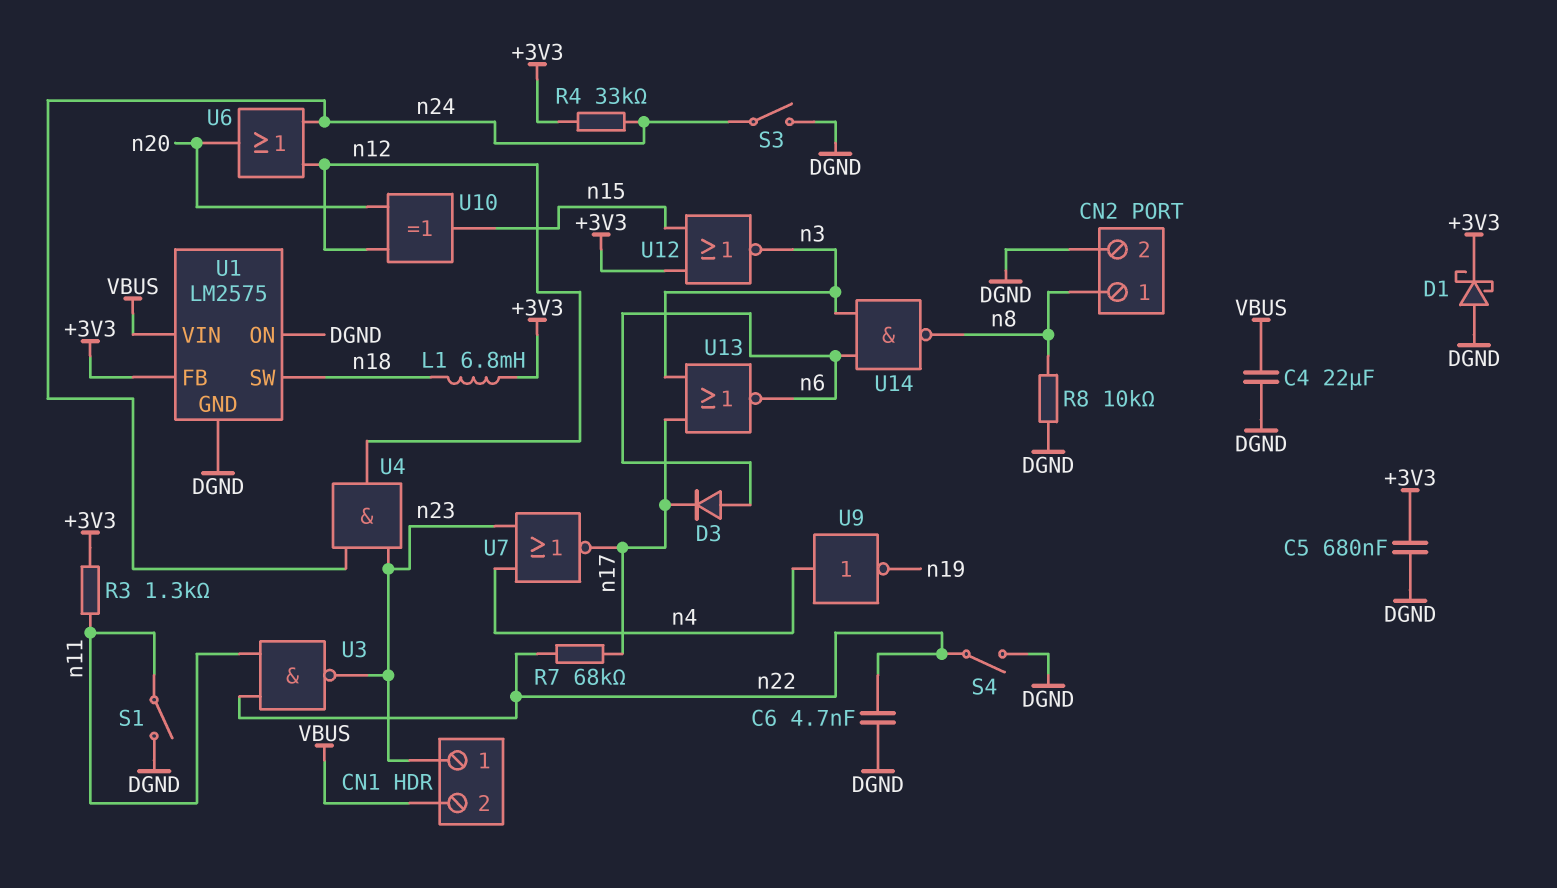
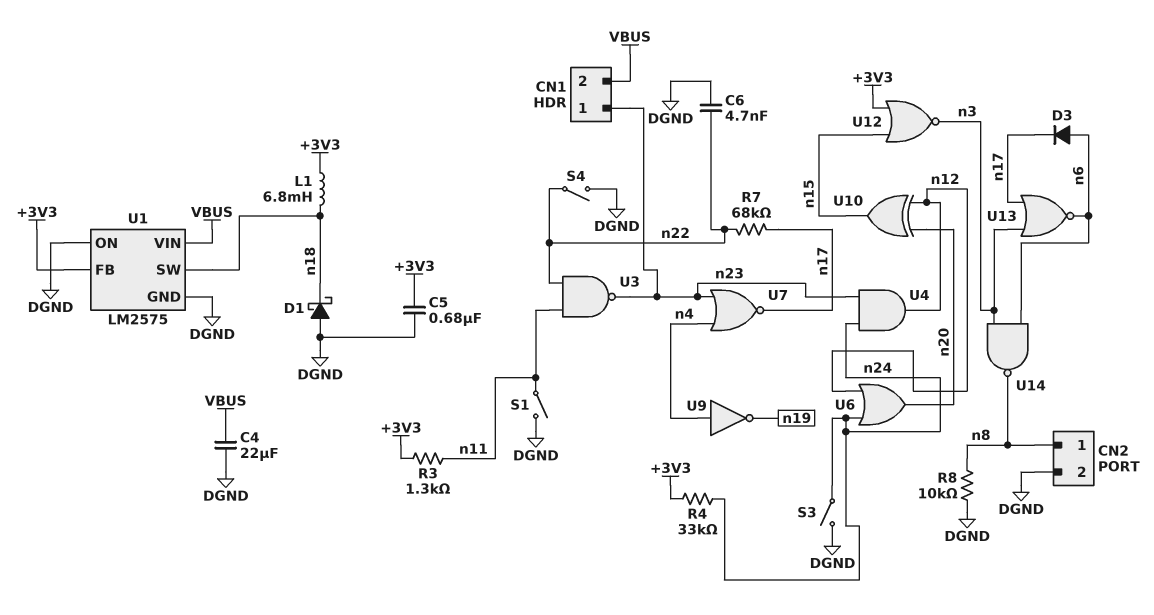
D1: schottky (A DGND, K +3V3) -> schottky (A DGND, K n18)

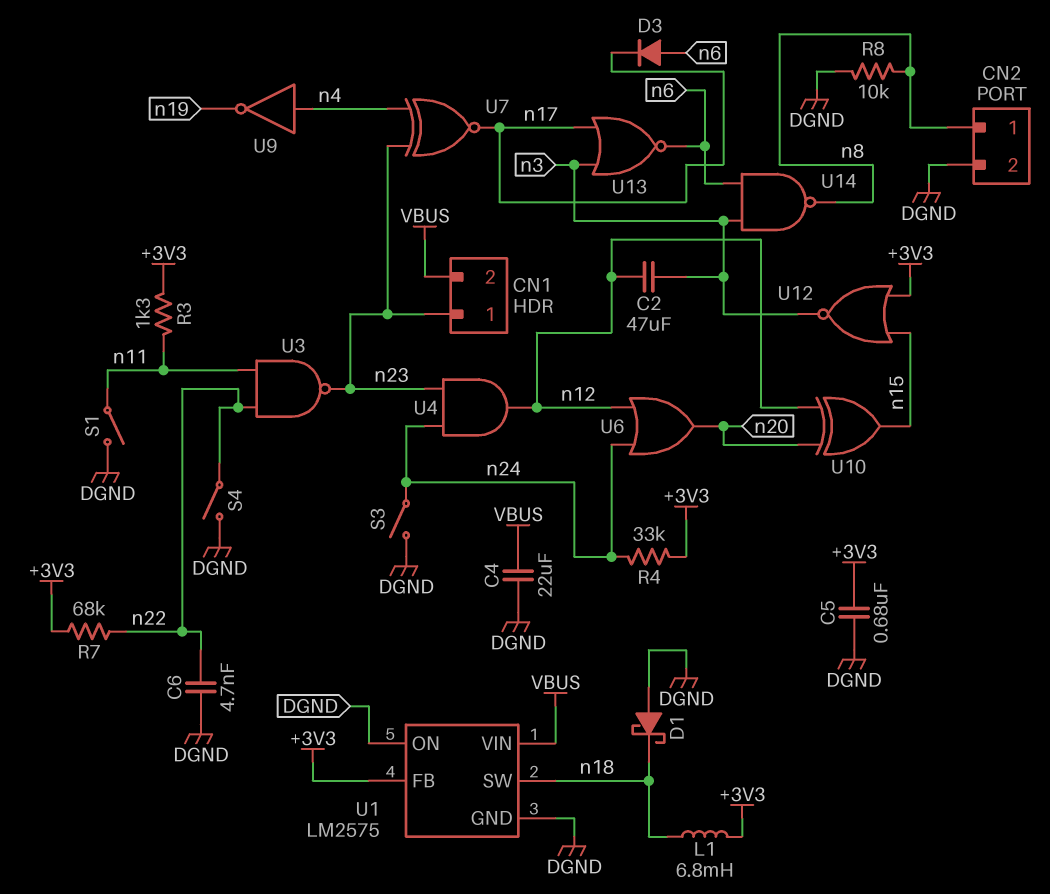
C2: none -> 47uF (n3, n12)
R7: 68k (n17, n22) -> 68k (+3V3, n22)
U7: NOR (in n4, in n23, out n17) -> XNOR (in n4, in n23, out n17)

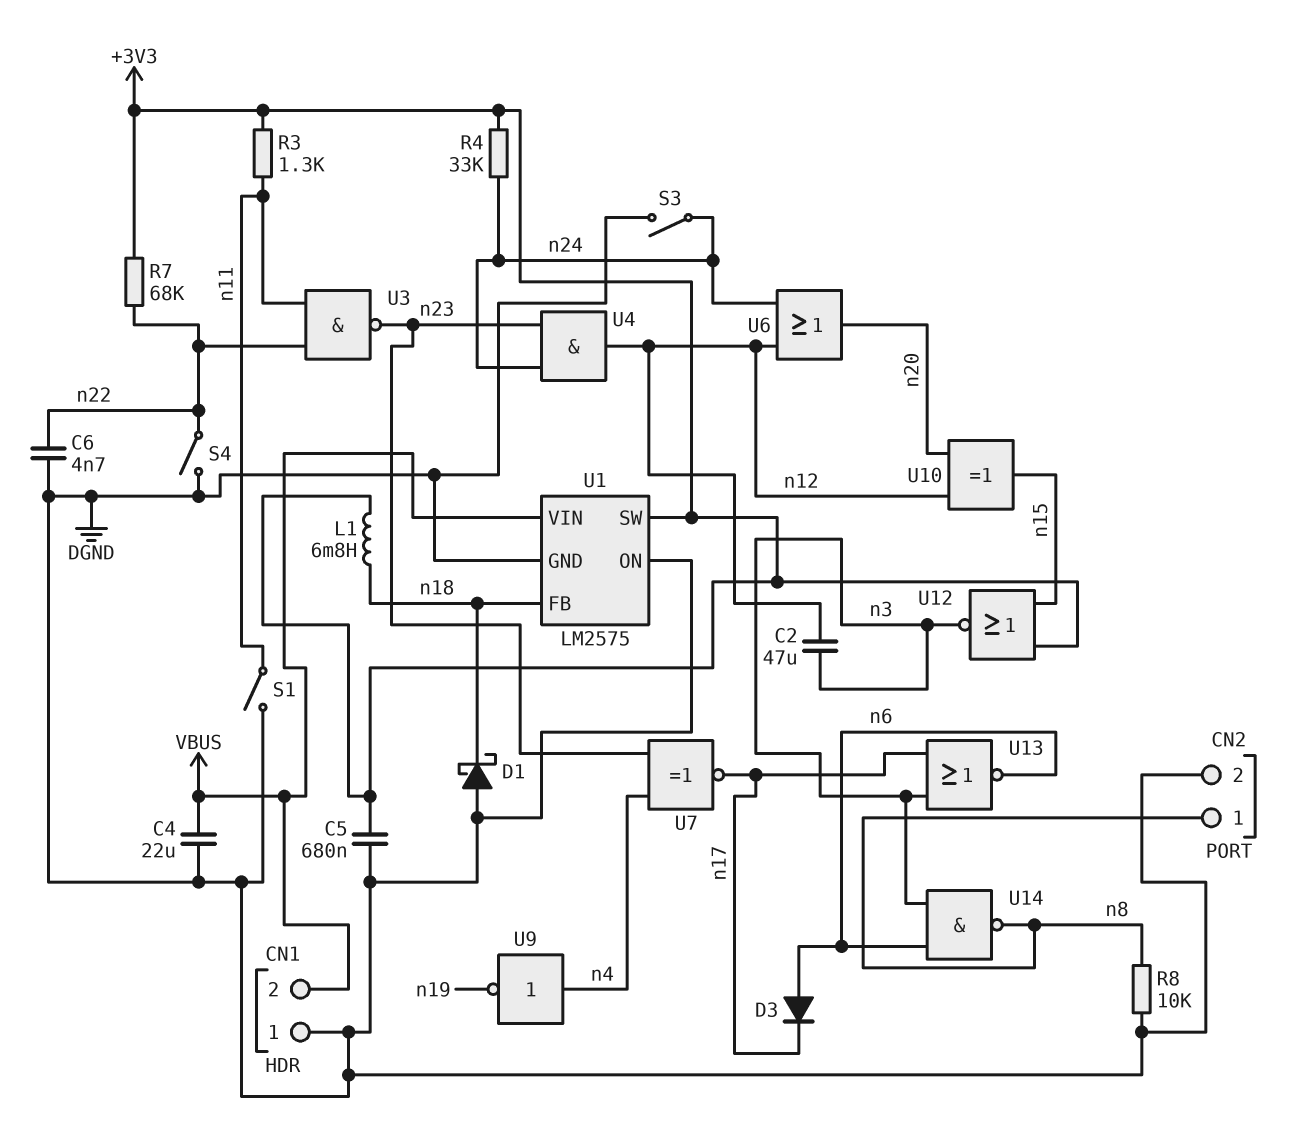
CN1 pin 1: n23 -> DGND
U1 pin FB: +3V3 -> n18
U1 pin SW: n18 -> +3V3

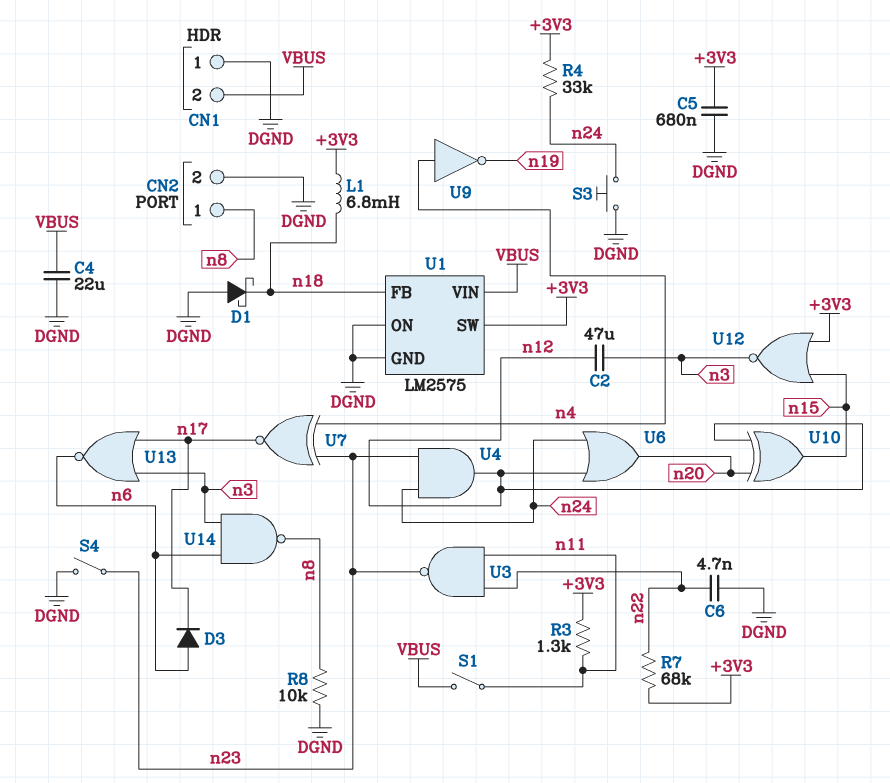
S1: switch (DGND, n11) -> switch (VBUS, n11)
S3: switch (DGND, n24) -> button (DGND, n24)
S4: switch (DGND, n22) -> switch (DGND, n23)

